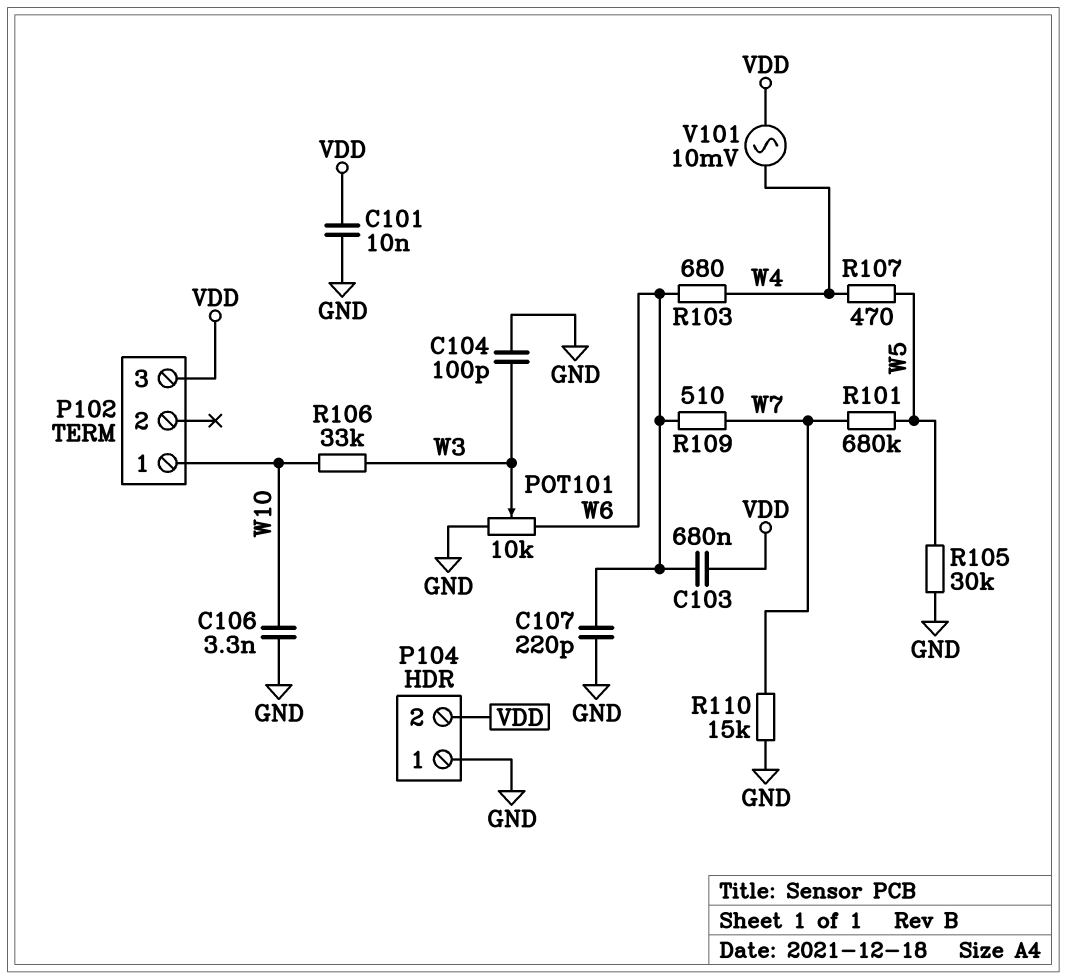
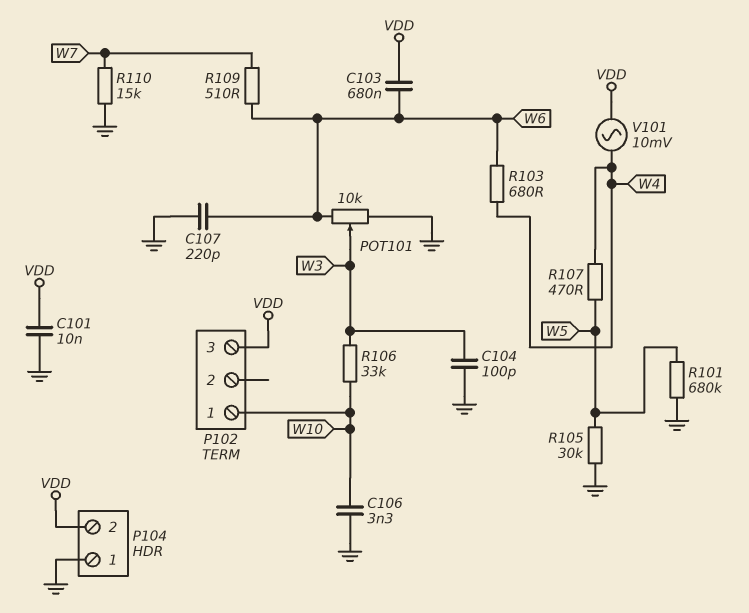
R101: 680k (W5, W7) -> 680k (GND, W5)

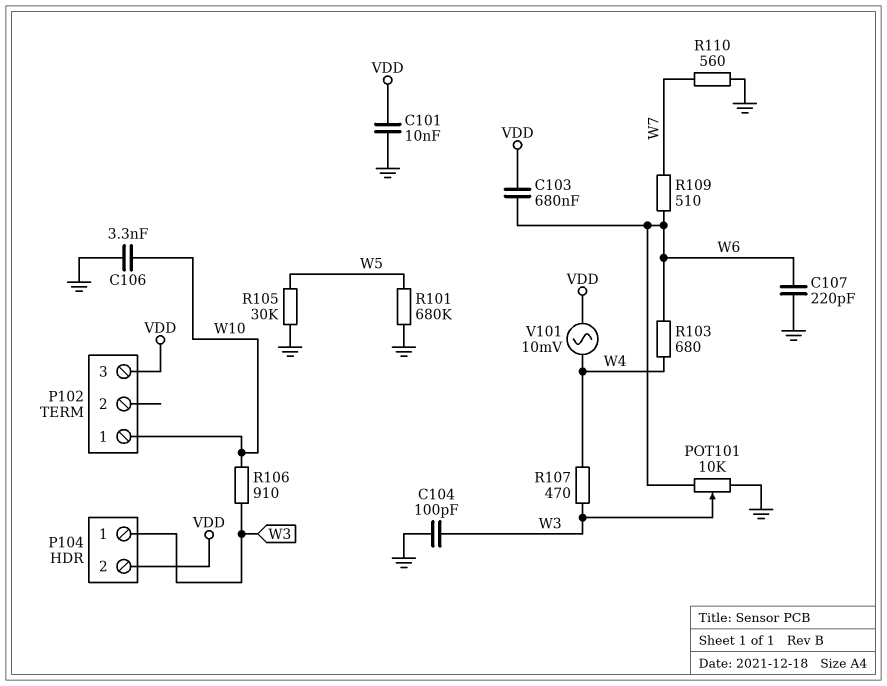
P104 pin 1: GND -> W3
R106: 33k (W3, W10) -> 910 (W3, W10)
R107: 470 (W4, W5) -> 470 (W3, W4)
R110: 15k (GND, W7) -> 560 (GND, W7)

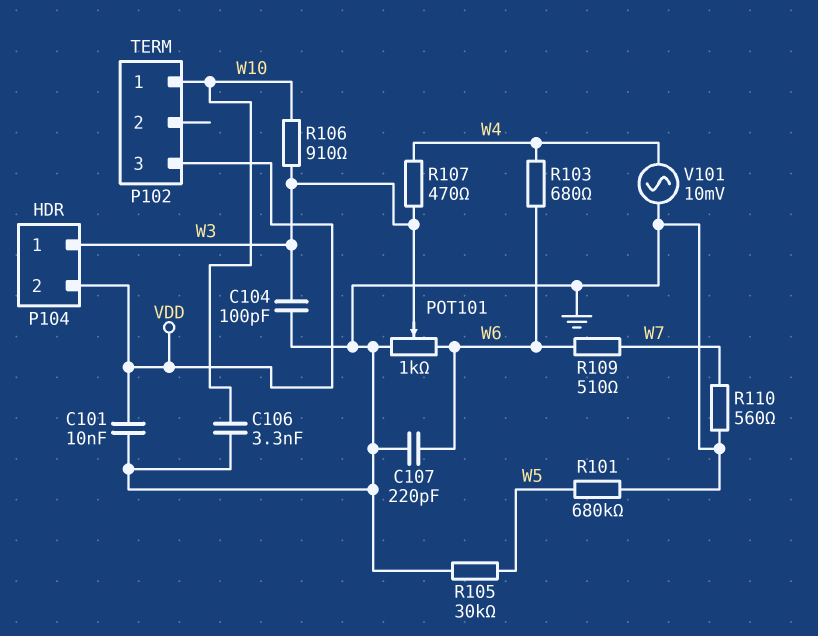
C103: 680nF (VDD, W6) -> none
POT101: 10k (GND, W6, wiper W3) -> 1k (GND, W6, wiper W3)
V101: AC 10mV (VDD, W4) -> AC 10mV (GND, W4)

